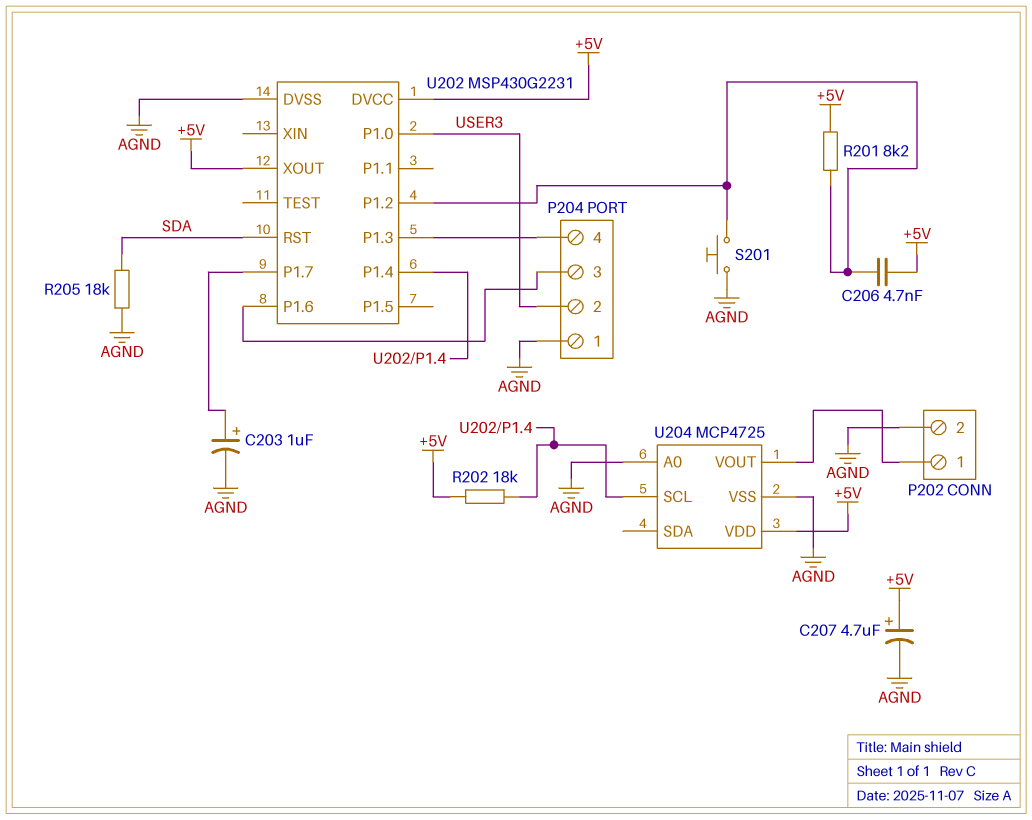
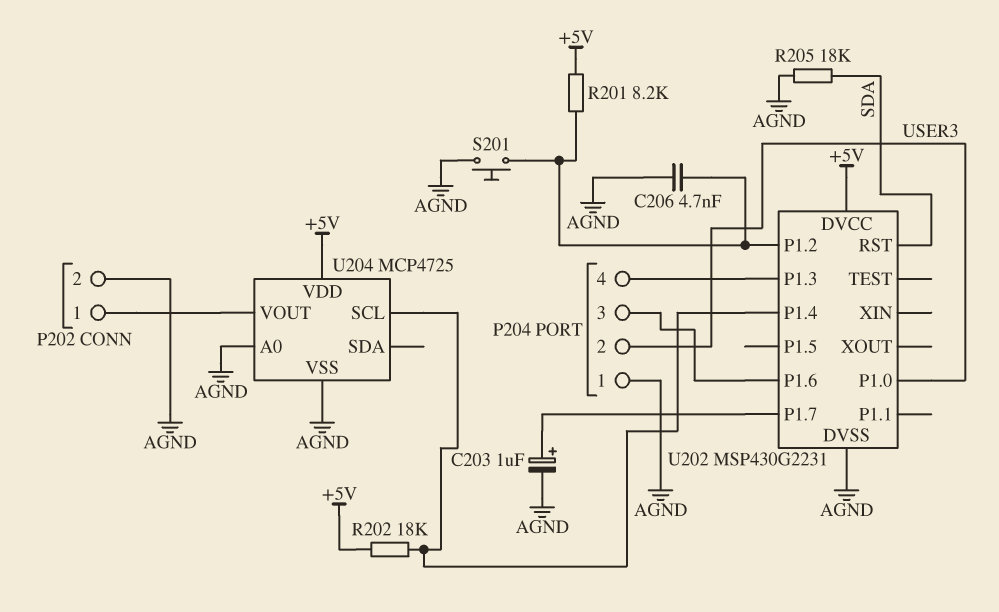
C206: 4.7nF (+5V, U202/P1.2) -> 4.7nF (AGND, U202/P1.2)
C207: 4.7uF (plus +5V, minus AGND) -> none
U202 pin XOUT: +5V -> none

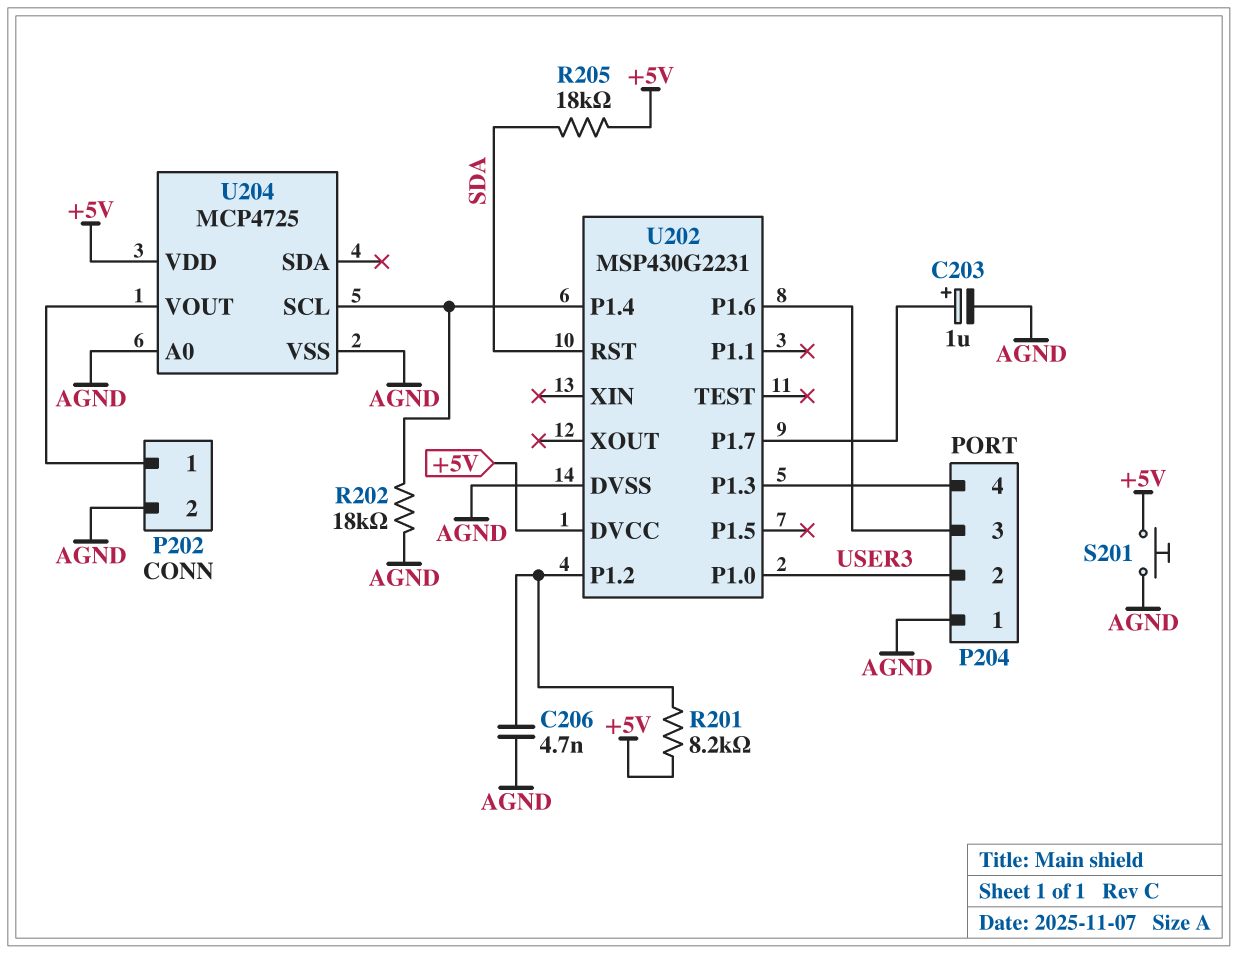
R202: 18k (+5V, U202/P1.4) -> 18k (AGND, U202/P1.4)
R205: 18k (AGND, SDA) -> 18k (+5V, SDA)
S201: button (AGND, U202/P1.2) -> button (+5V, AGND)

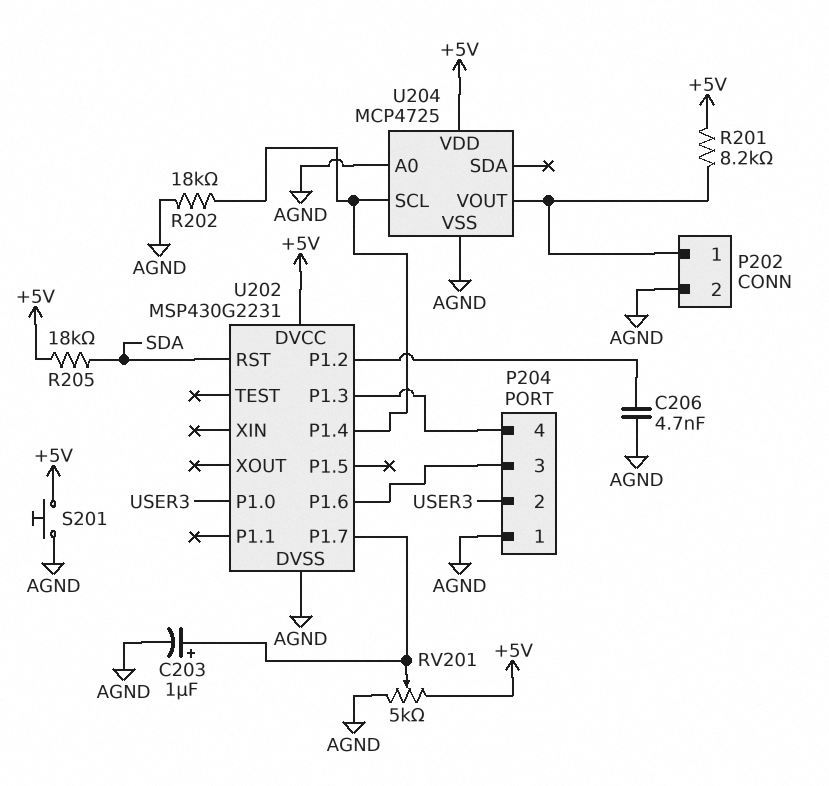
R201: 8.2k (+5V, U202/P1.2) -> 8.2k (+5V, P202/1)
RV201: none -> 5k (+5V, AGND, wiper U202/P1.7)

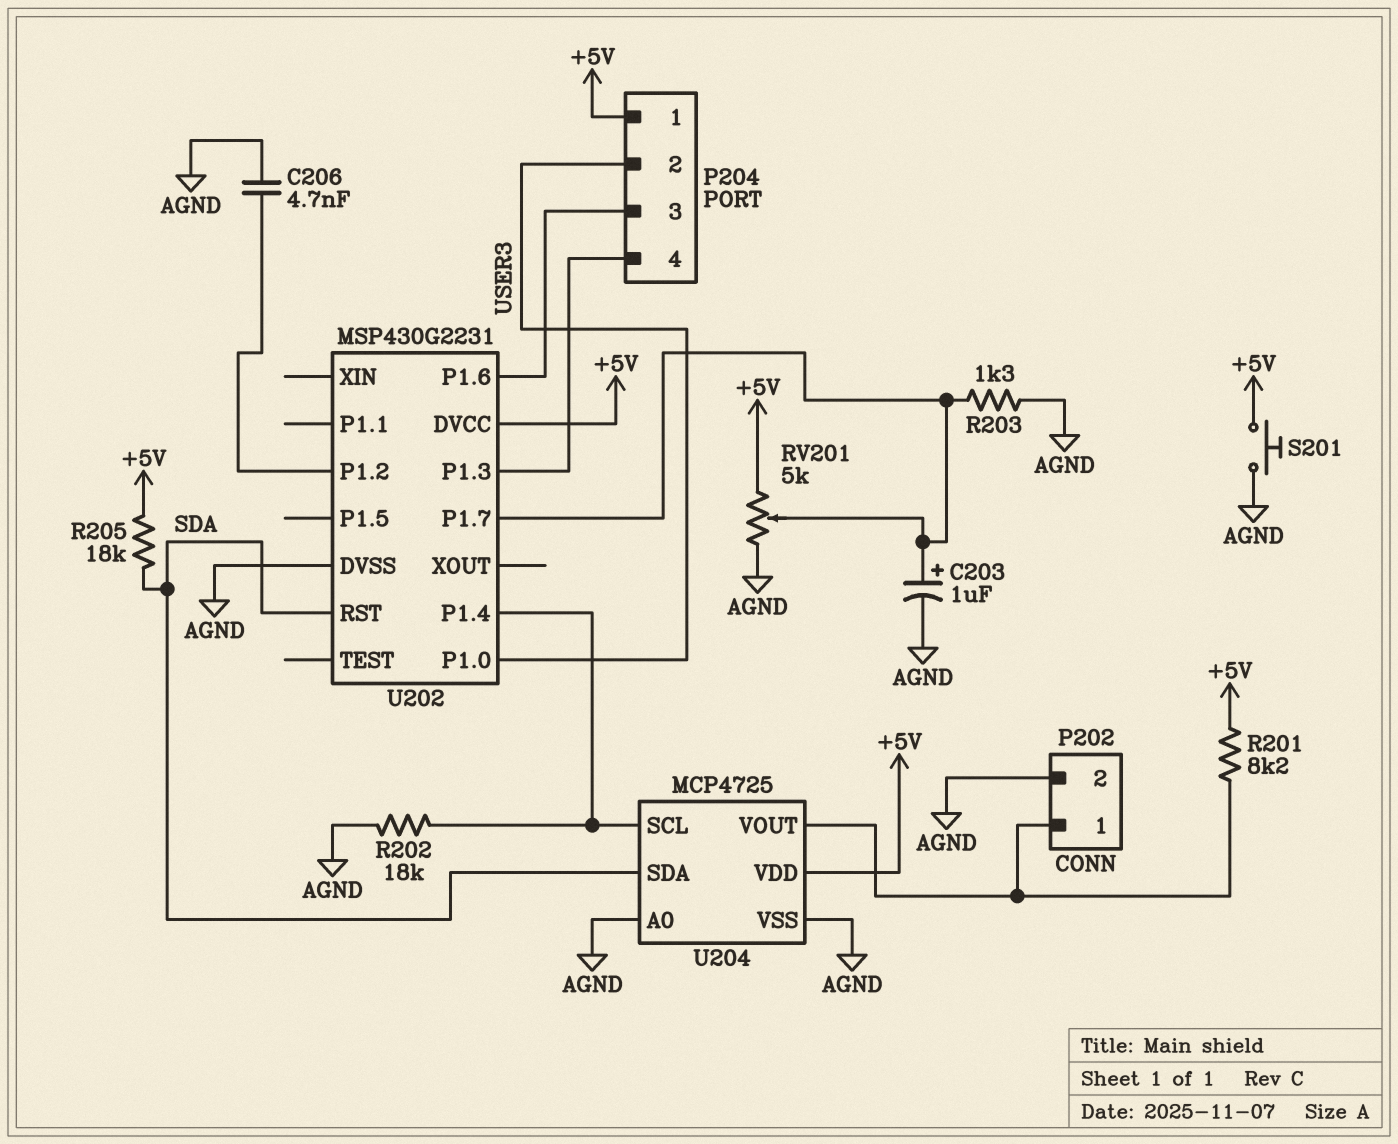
P204 pin 1: AGND -> +5V
R203: none -> 1.3k (AGND, U202/P1.7)
U204 pin SDA: none -> SDA

